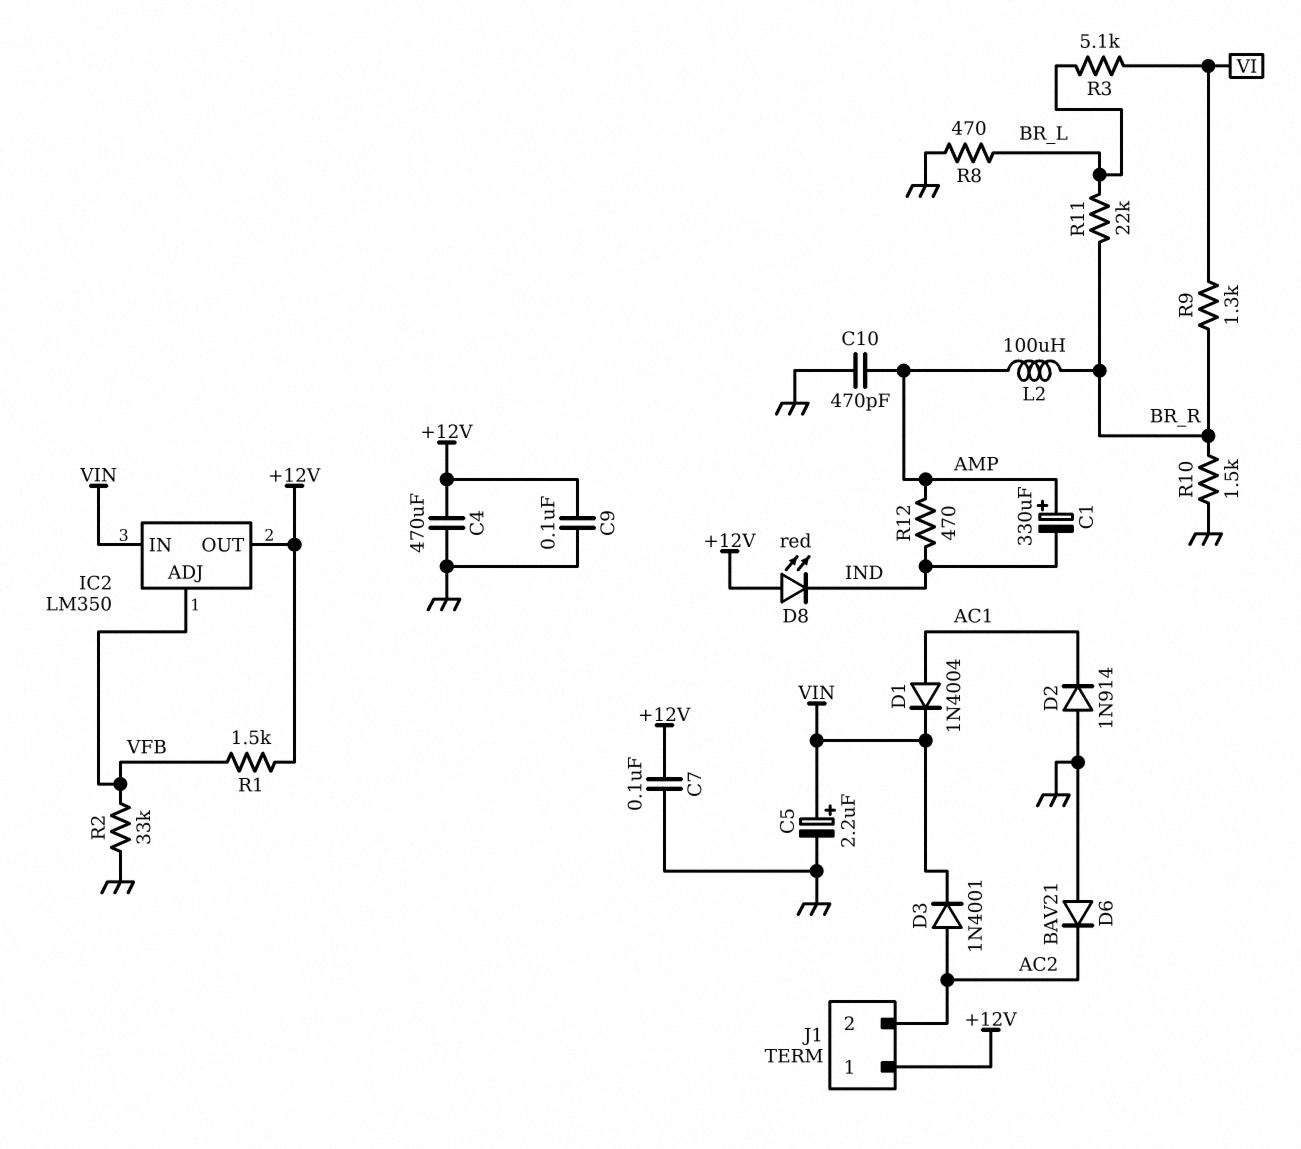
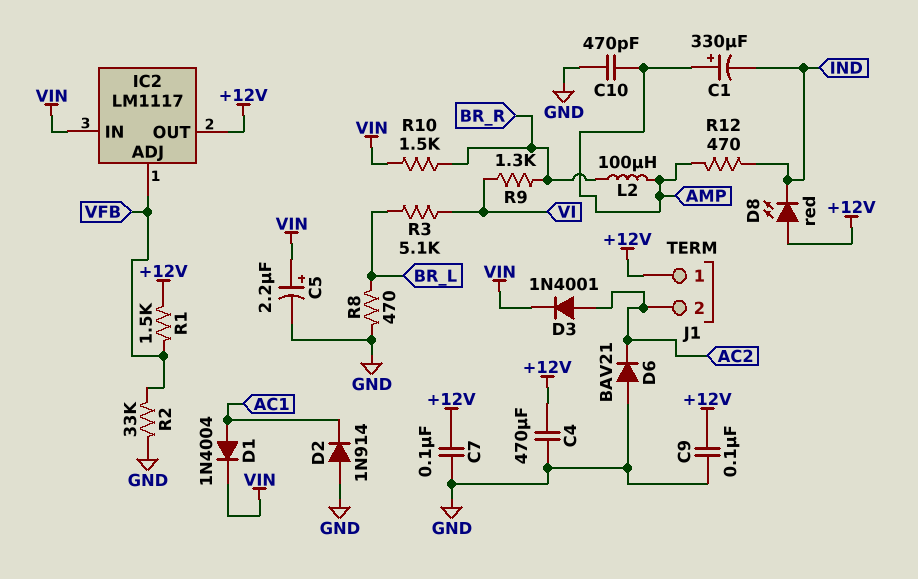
IC2: LM350 -> LM1117
R10: 1.5k (BR_R, GND) -> 1.5k (BR_R, VIN)
R11: 22k (BR_L, BR_R) -> none

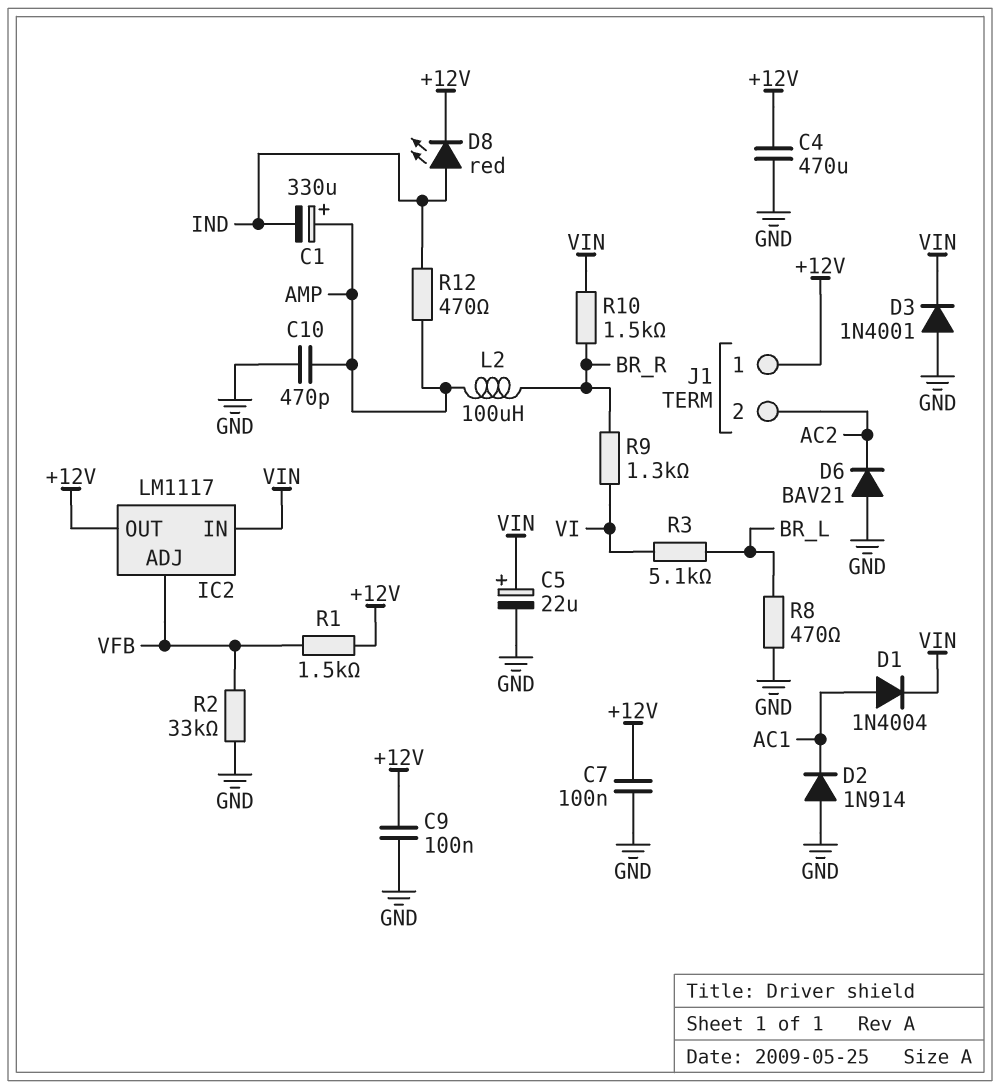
C5: 2.2uF (plus VIN, minus GND) -> 22uF (plus VIN, minus GND)
D3: diode 1N4001 (A AC2, K VIN) -> diode 1N4001 (A GND, K VIN)
D8: LED red (A +12V, K IND) -> LED red (A IND, K +12V)

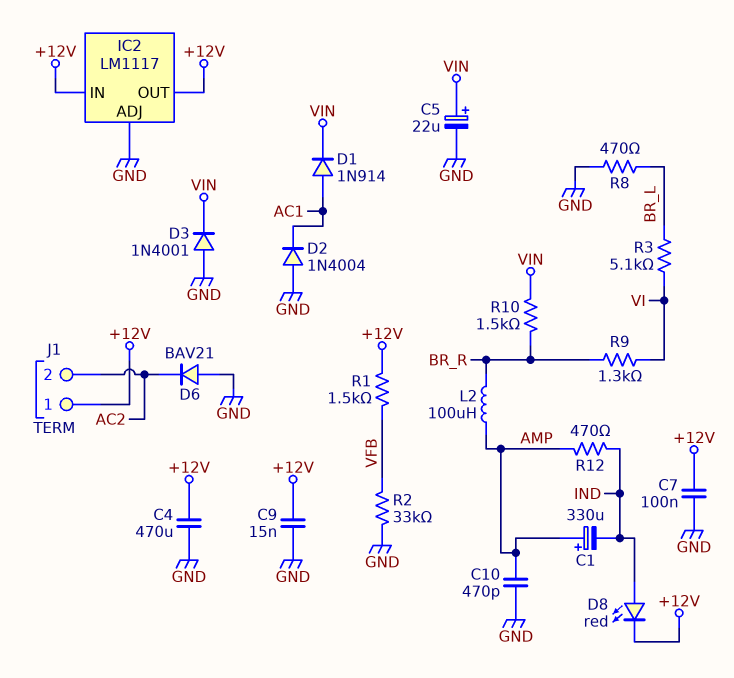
C9: 100nF (+12V, GND) -> 15nF (+12V, GND)
D1: diode 1N4004 (A AC1, K VIN) -> diode 1N914 (A AC1, K VIN)
D2: diode 1N914 (A GND, K AC1) -> diode 1N4004 (A GND, K AC1)
IC2 pin ADJ: VFB -> GND
IC2 pin IN: VIN -> +12V

